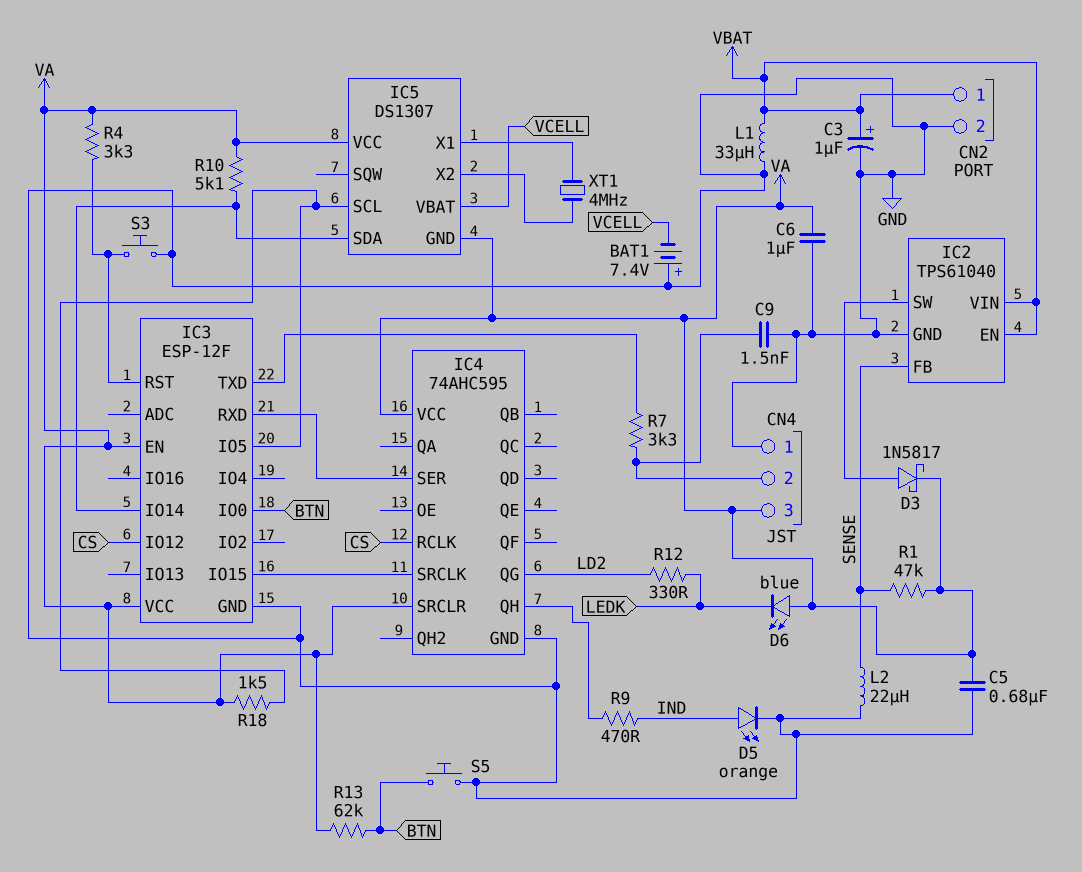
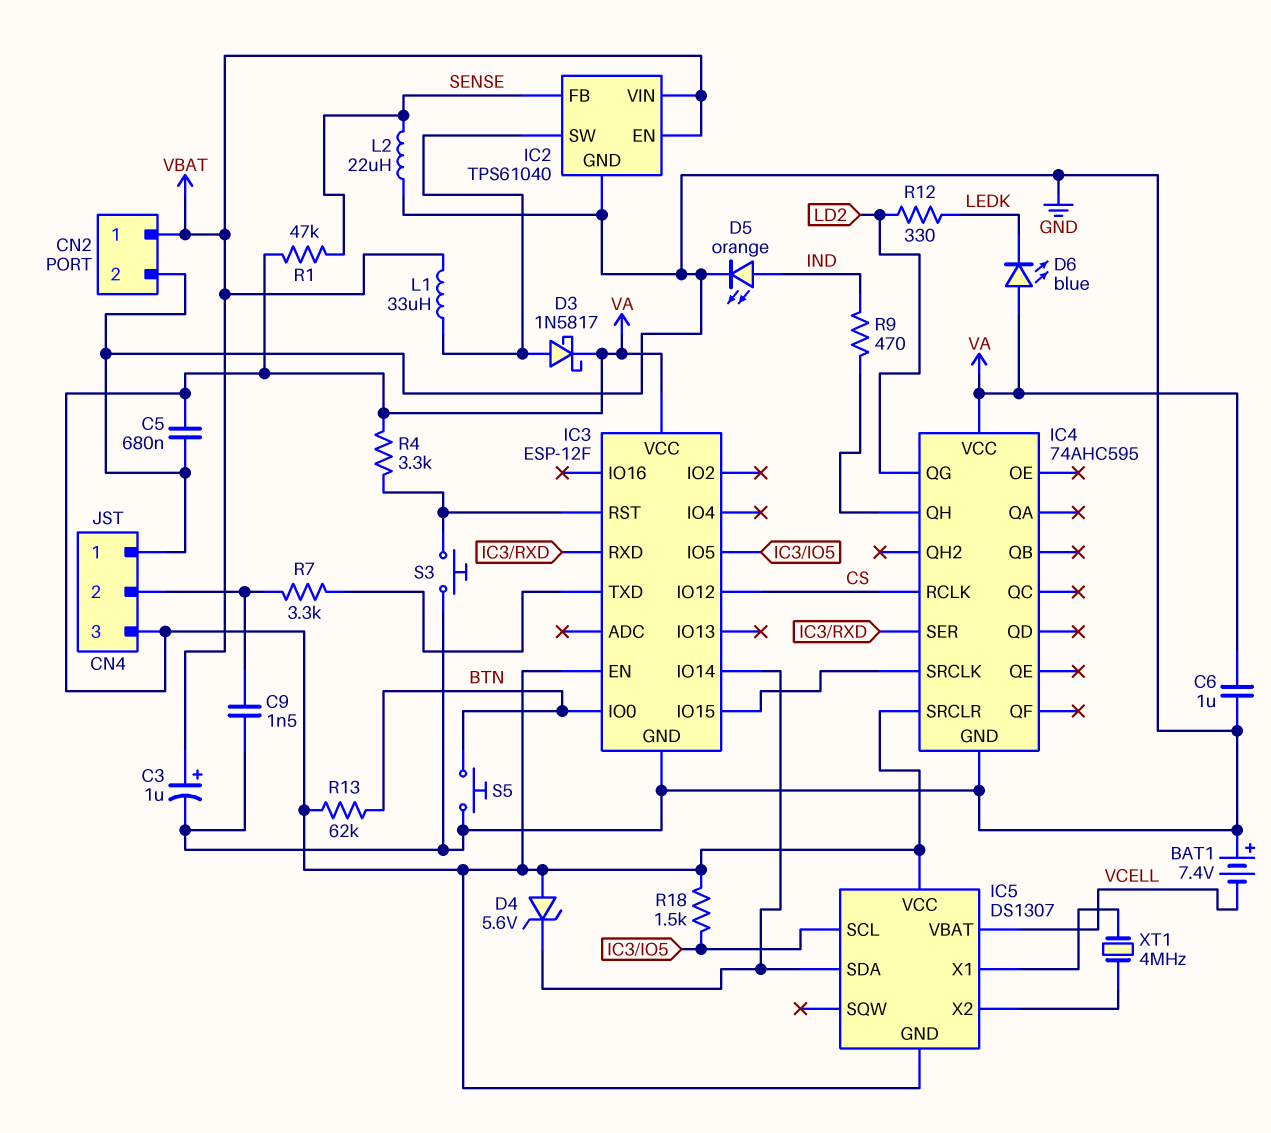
D4: none -> zener 5.6V (A VA, K IC3/IO14)
L1: 33uH (GND, VBAT) -> 33uH (IC2/SW, VBAT)
R10: 5.1k (IC3/IO14, VA) -> none

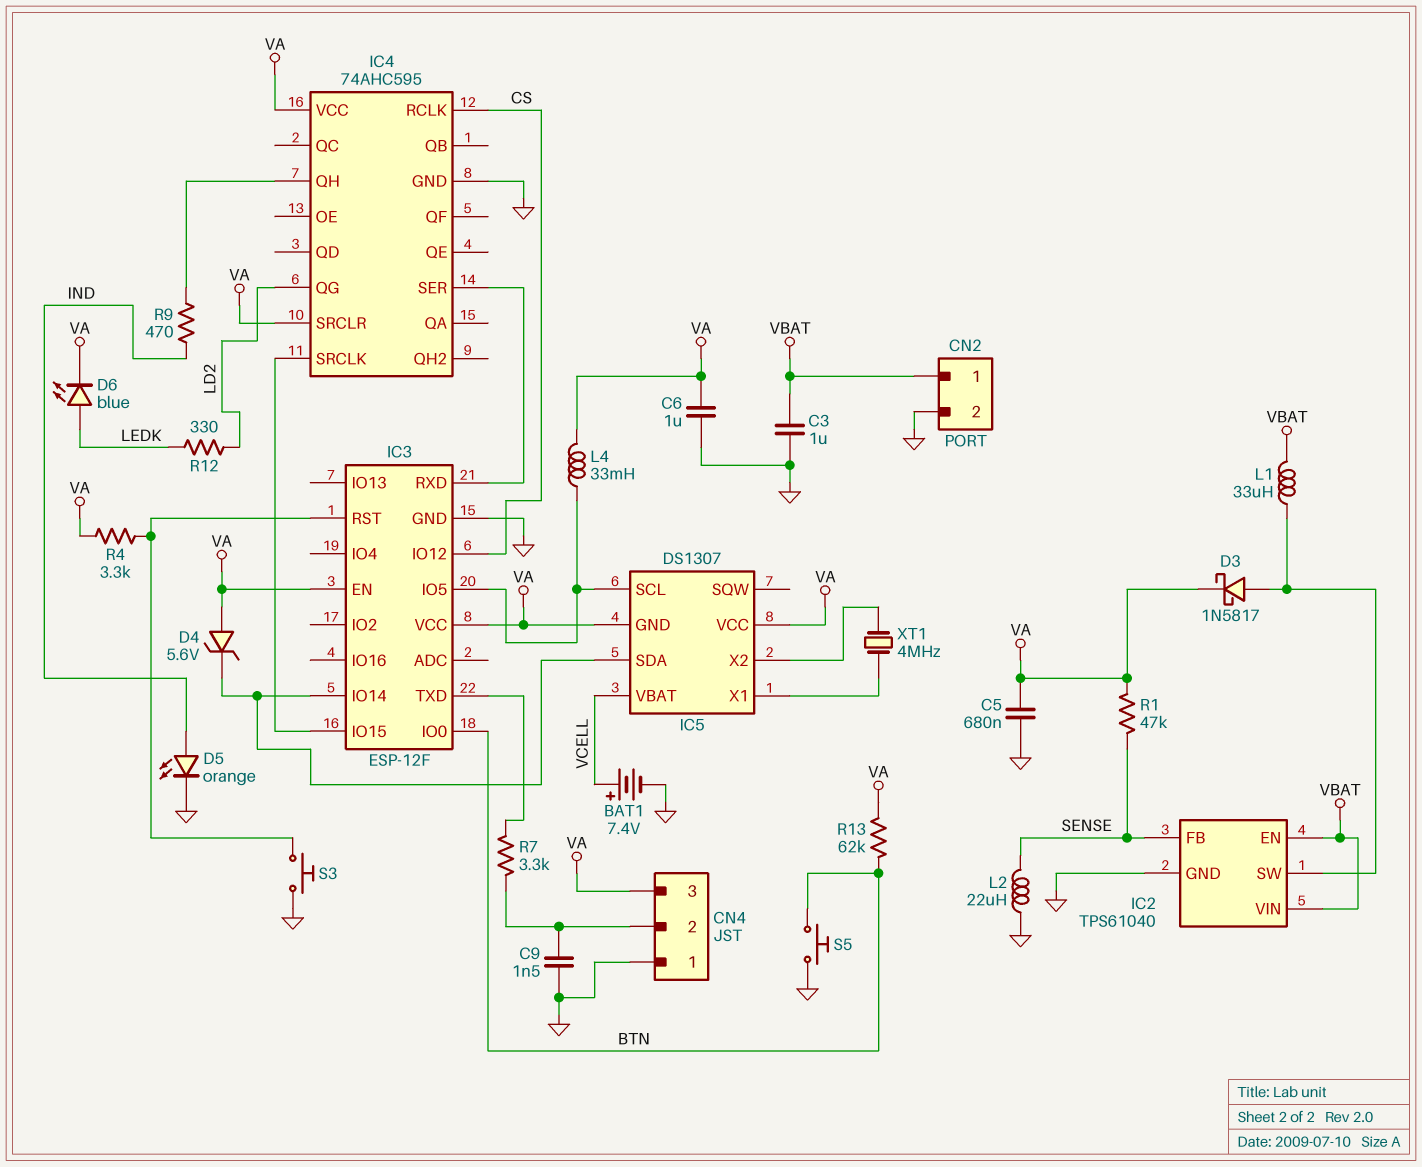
BAT1: 7.4V (plus GND, minus VCELL) -> 7.4V (plus VCELL, minus GND)
C3: 1uF (plus VBAT, minus GND) -> 1uF (GND, VBAT)
D6: LED blue (A VA, K LEDK) -> LED blue (A LEDK, K VA)
L4: none -> 33mH (IC3/IO5, VA)
R18: 1.5k (IC3/IO5, VA) -> none

